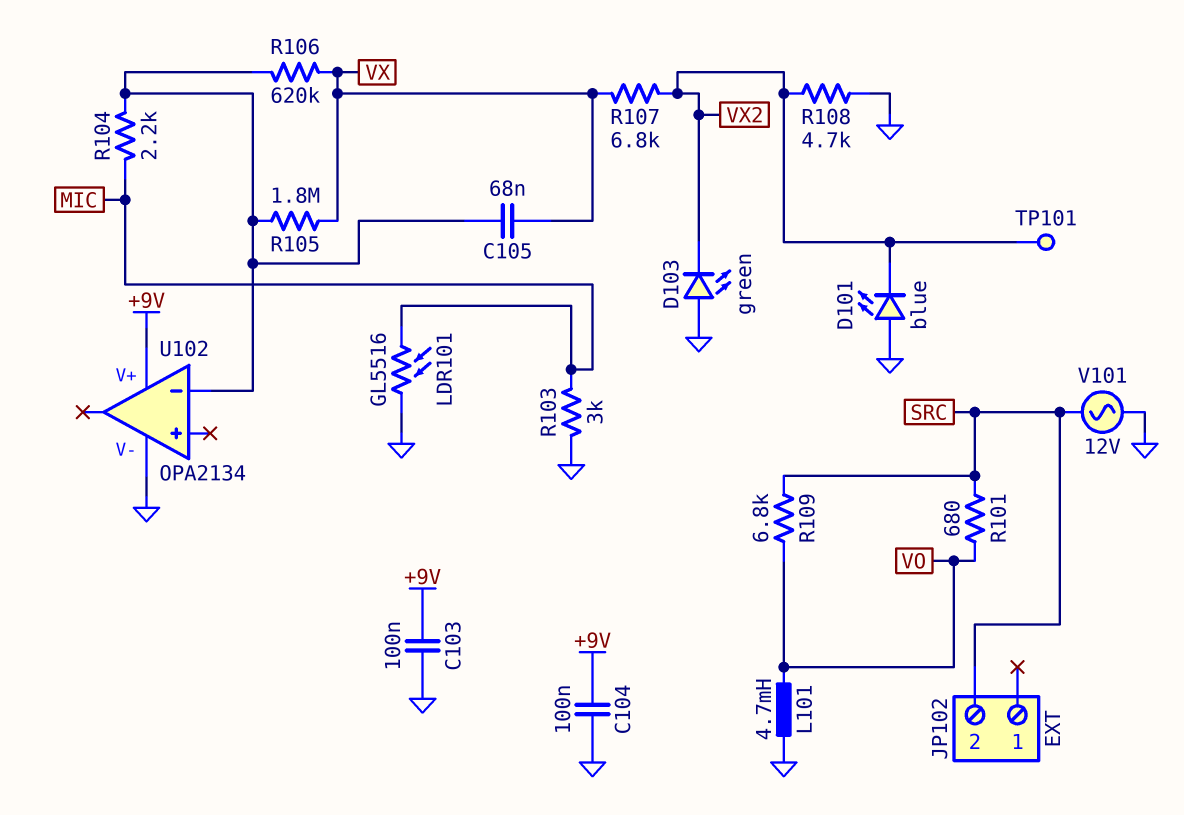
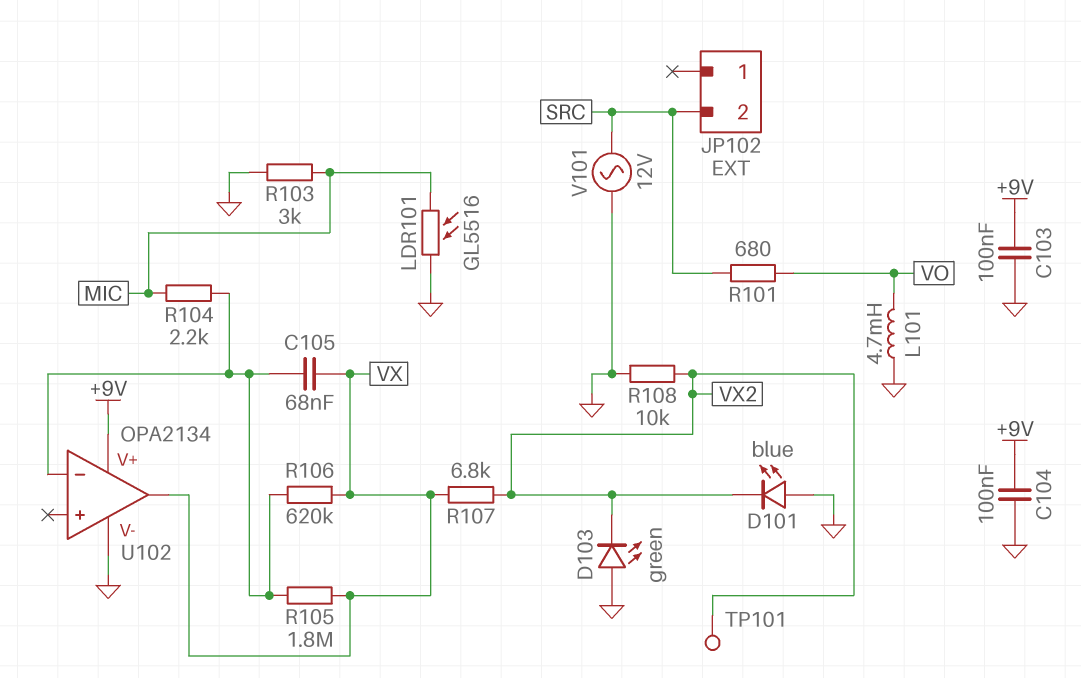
R108: 4.7k (GND, VX2) -> 10k (GND, VX2)
R109: 6.8k (SRC, VO) -> none
U102 pin out: none -> VX

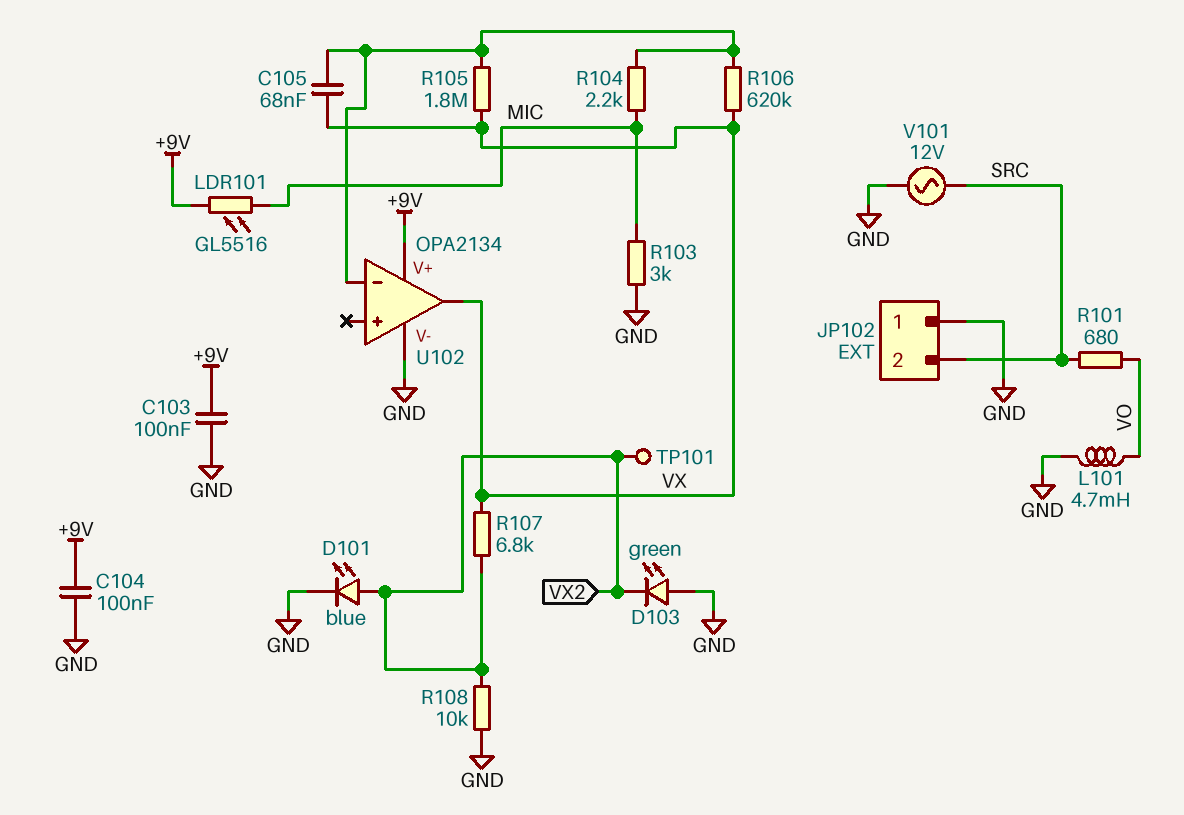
D101: LED blue (A GND, K VX2) -> LED blue (A VX2, K GND)
JP102 pin 1: none -> GND
LDR101: GL5516 (GND, MIC) -> GL5516 (+9V, MIC)

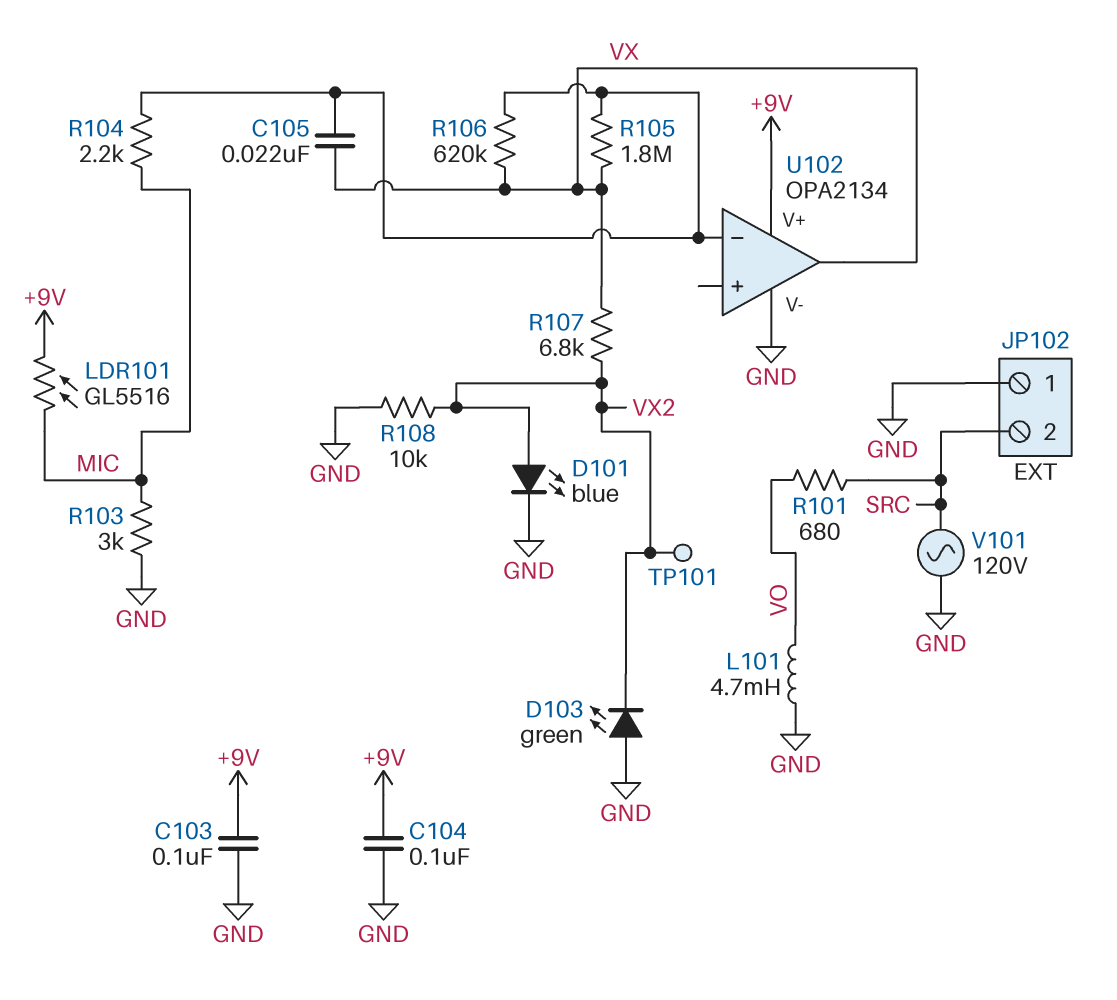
C105: 68nF (U102/in-, VX) -> 22nF (U102/in-, VX)
V101: AC 12V (GND, SRC) -> AC 120V (GND, SRC)

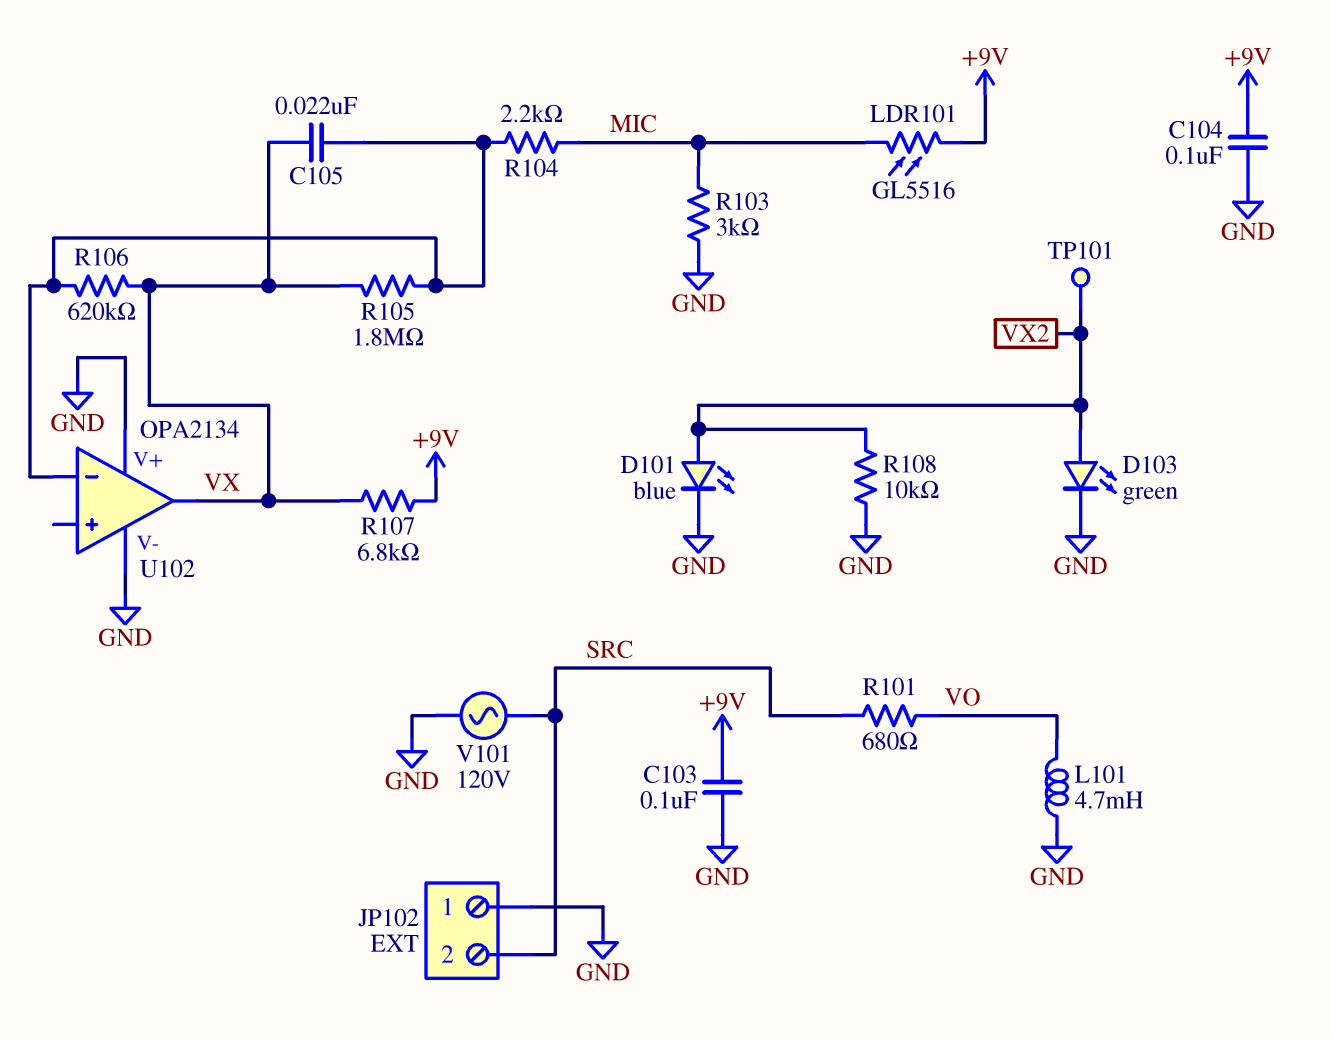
D103: LED green (A GND, K VX2) -> LED green (A VX2, K GND)
R107: 6.8k (VX, VX2) -> 6.8k (+9V, VX)
U102 pin V+: +9V -> GND

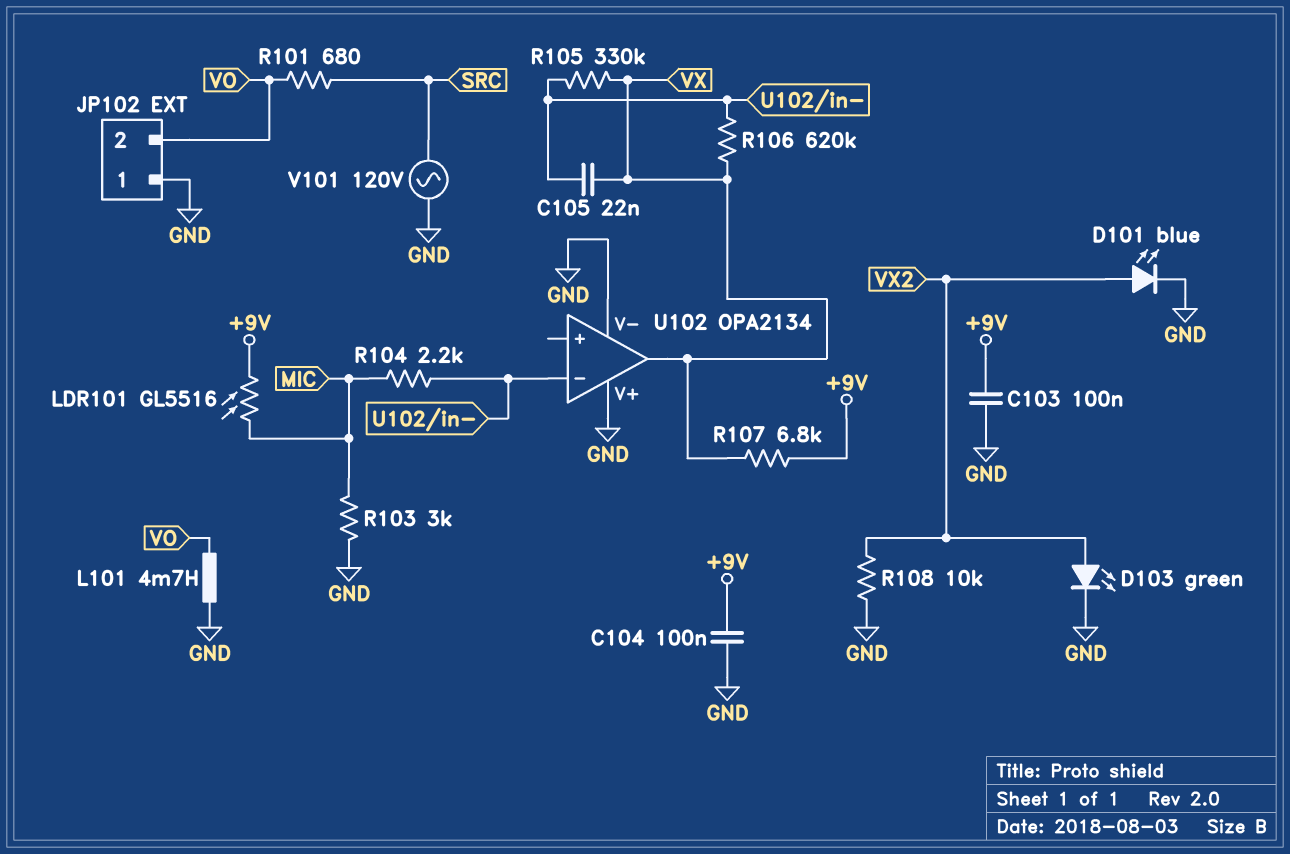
JP102 pin 2: SRC -> VO
R105: 1.8M (U102/in-, VX) -> 330k (U102/in-, VX)
TP101: test point (VX2) -> none

